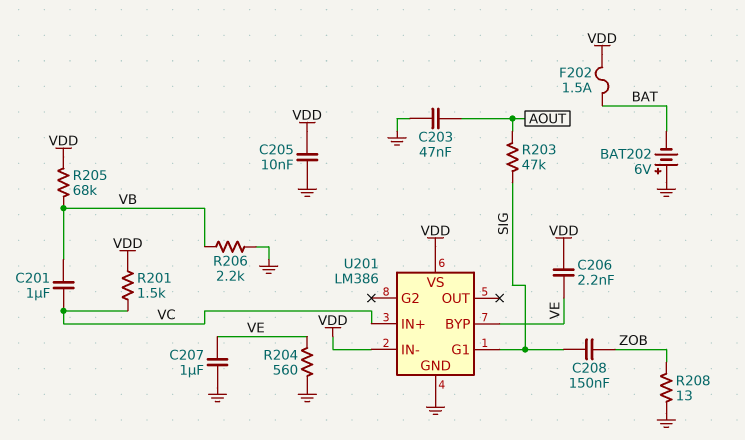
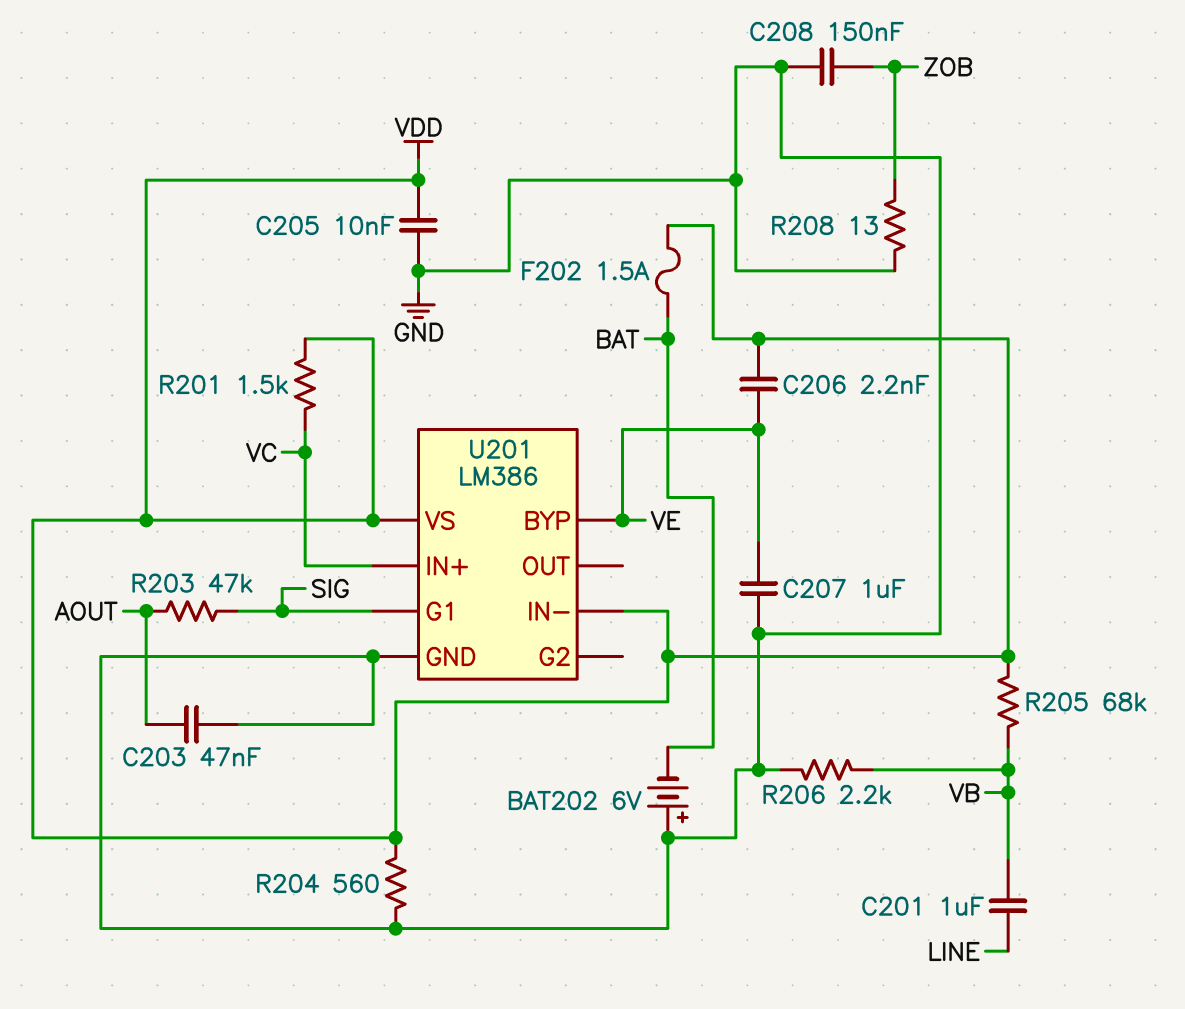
C201: 1uF (VB, VC) -> 1uF (LINE, VB)
C208: 150nF (SIG, ZOB) -> 150nF (GND, ZOB)
R204: 560 (GND, VE) -> 560 (GND, VDD)

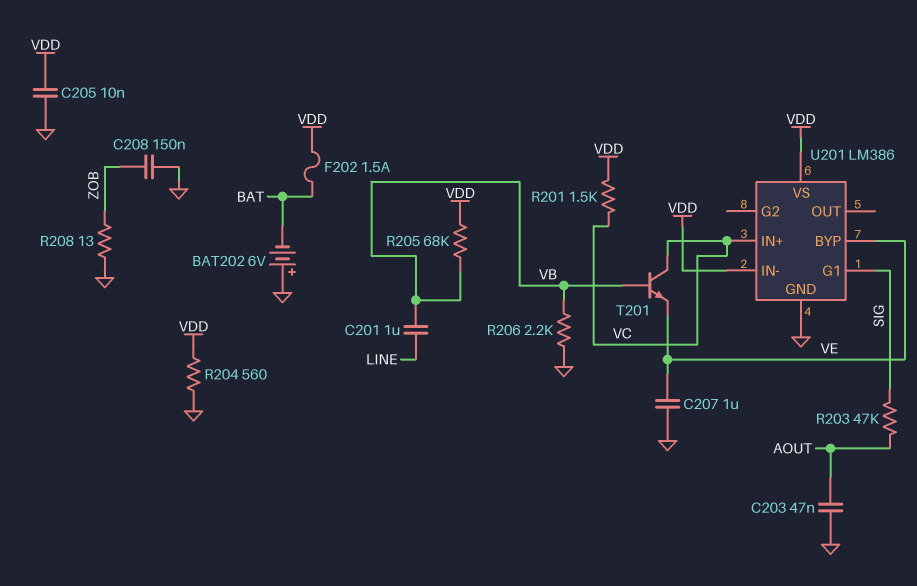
C206: 2.2nF (VDD, VE) -> none
T201: none -> NPN (B VB, C VC, E VE)

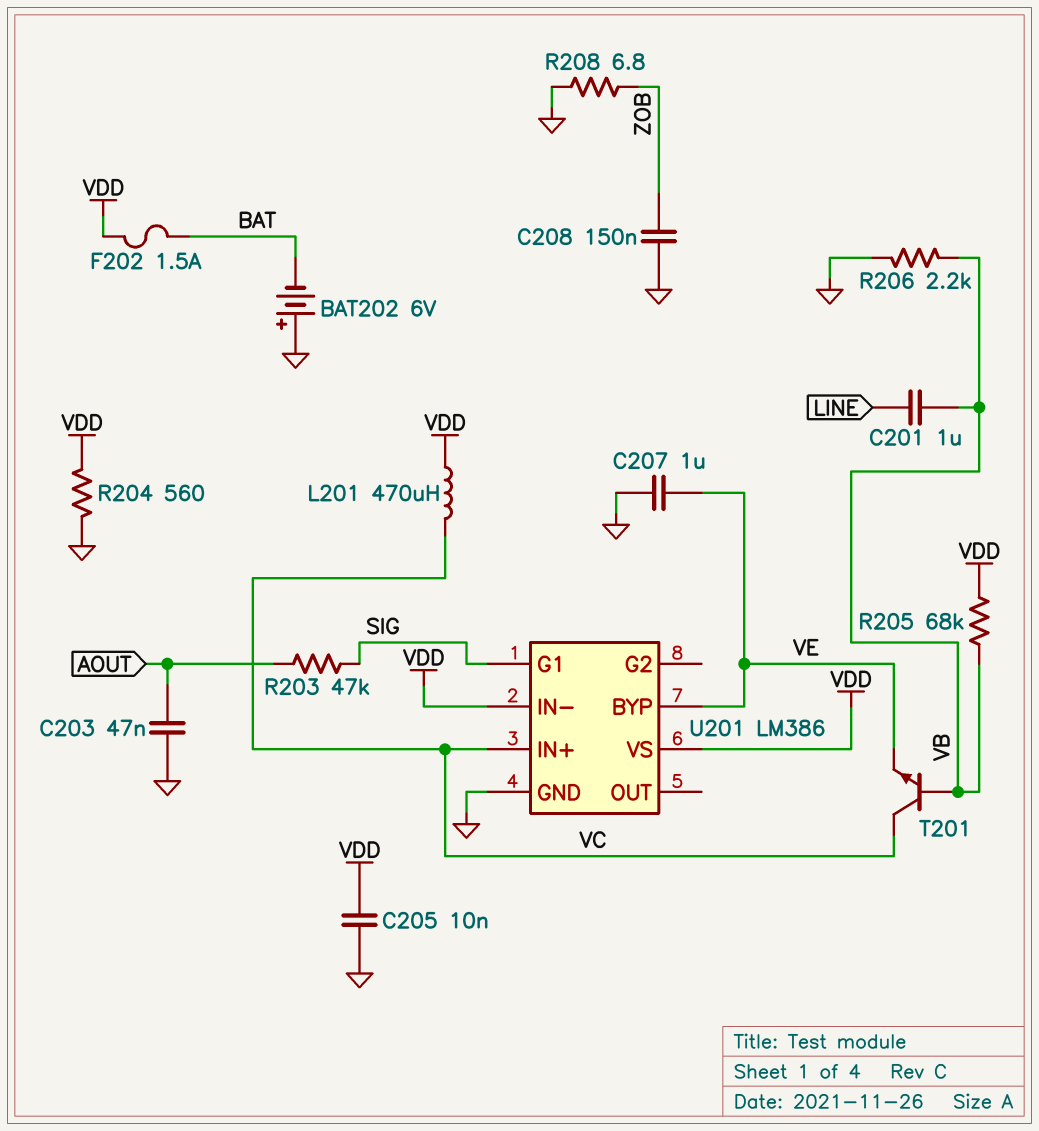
L201: none -> 470uH (VC, VDD)
R201: 1.5k (VC, VDD) -> none
R208: 13 (GND, ZOB) -> 6.8 (GND, ZOB)

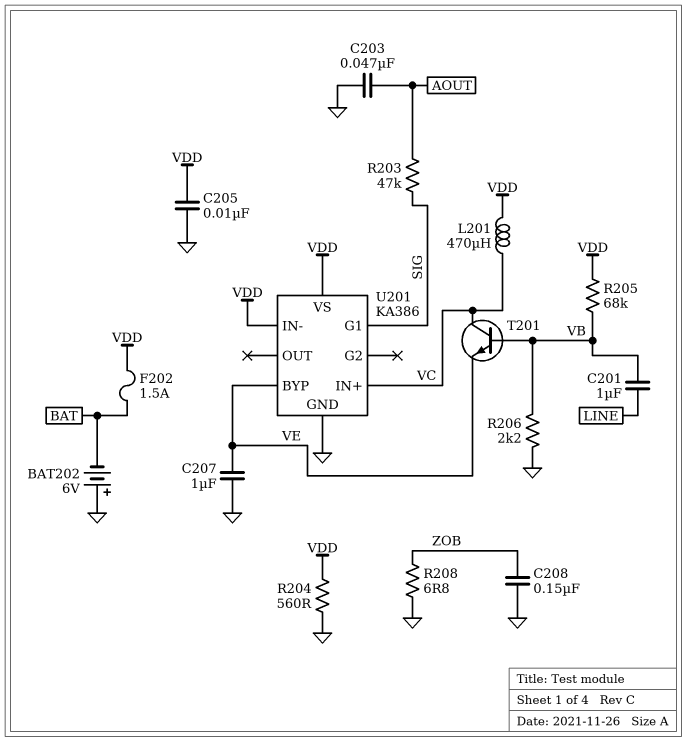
U201: LM386 -> KA386

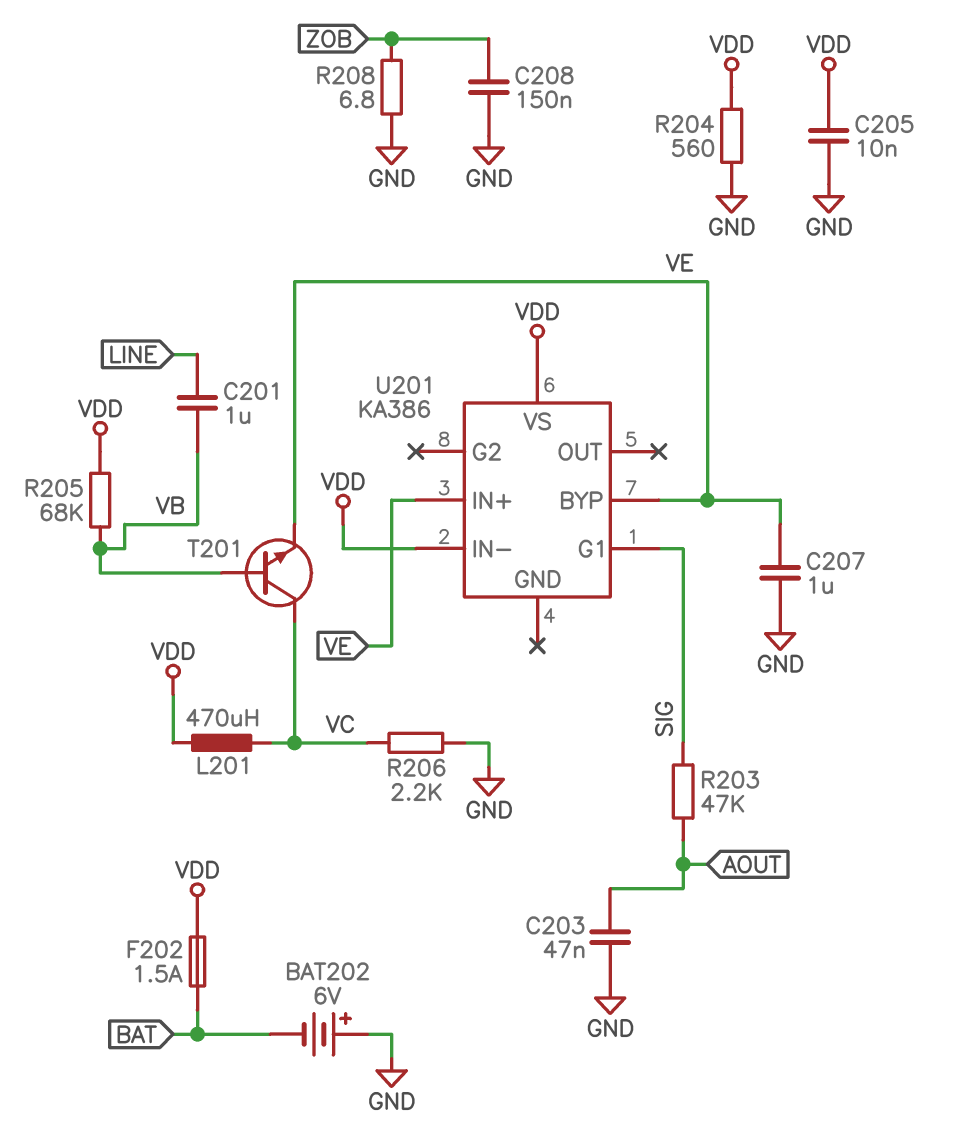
R206: 2.2k (GND, VB) -> 2.2k (GND, VC)
U201 pin GND: GND -> none
U201 pin IN+: VC -> VE

